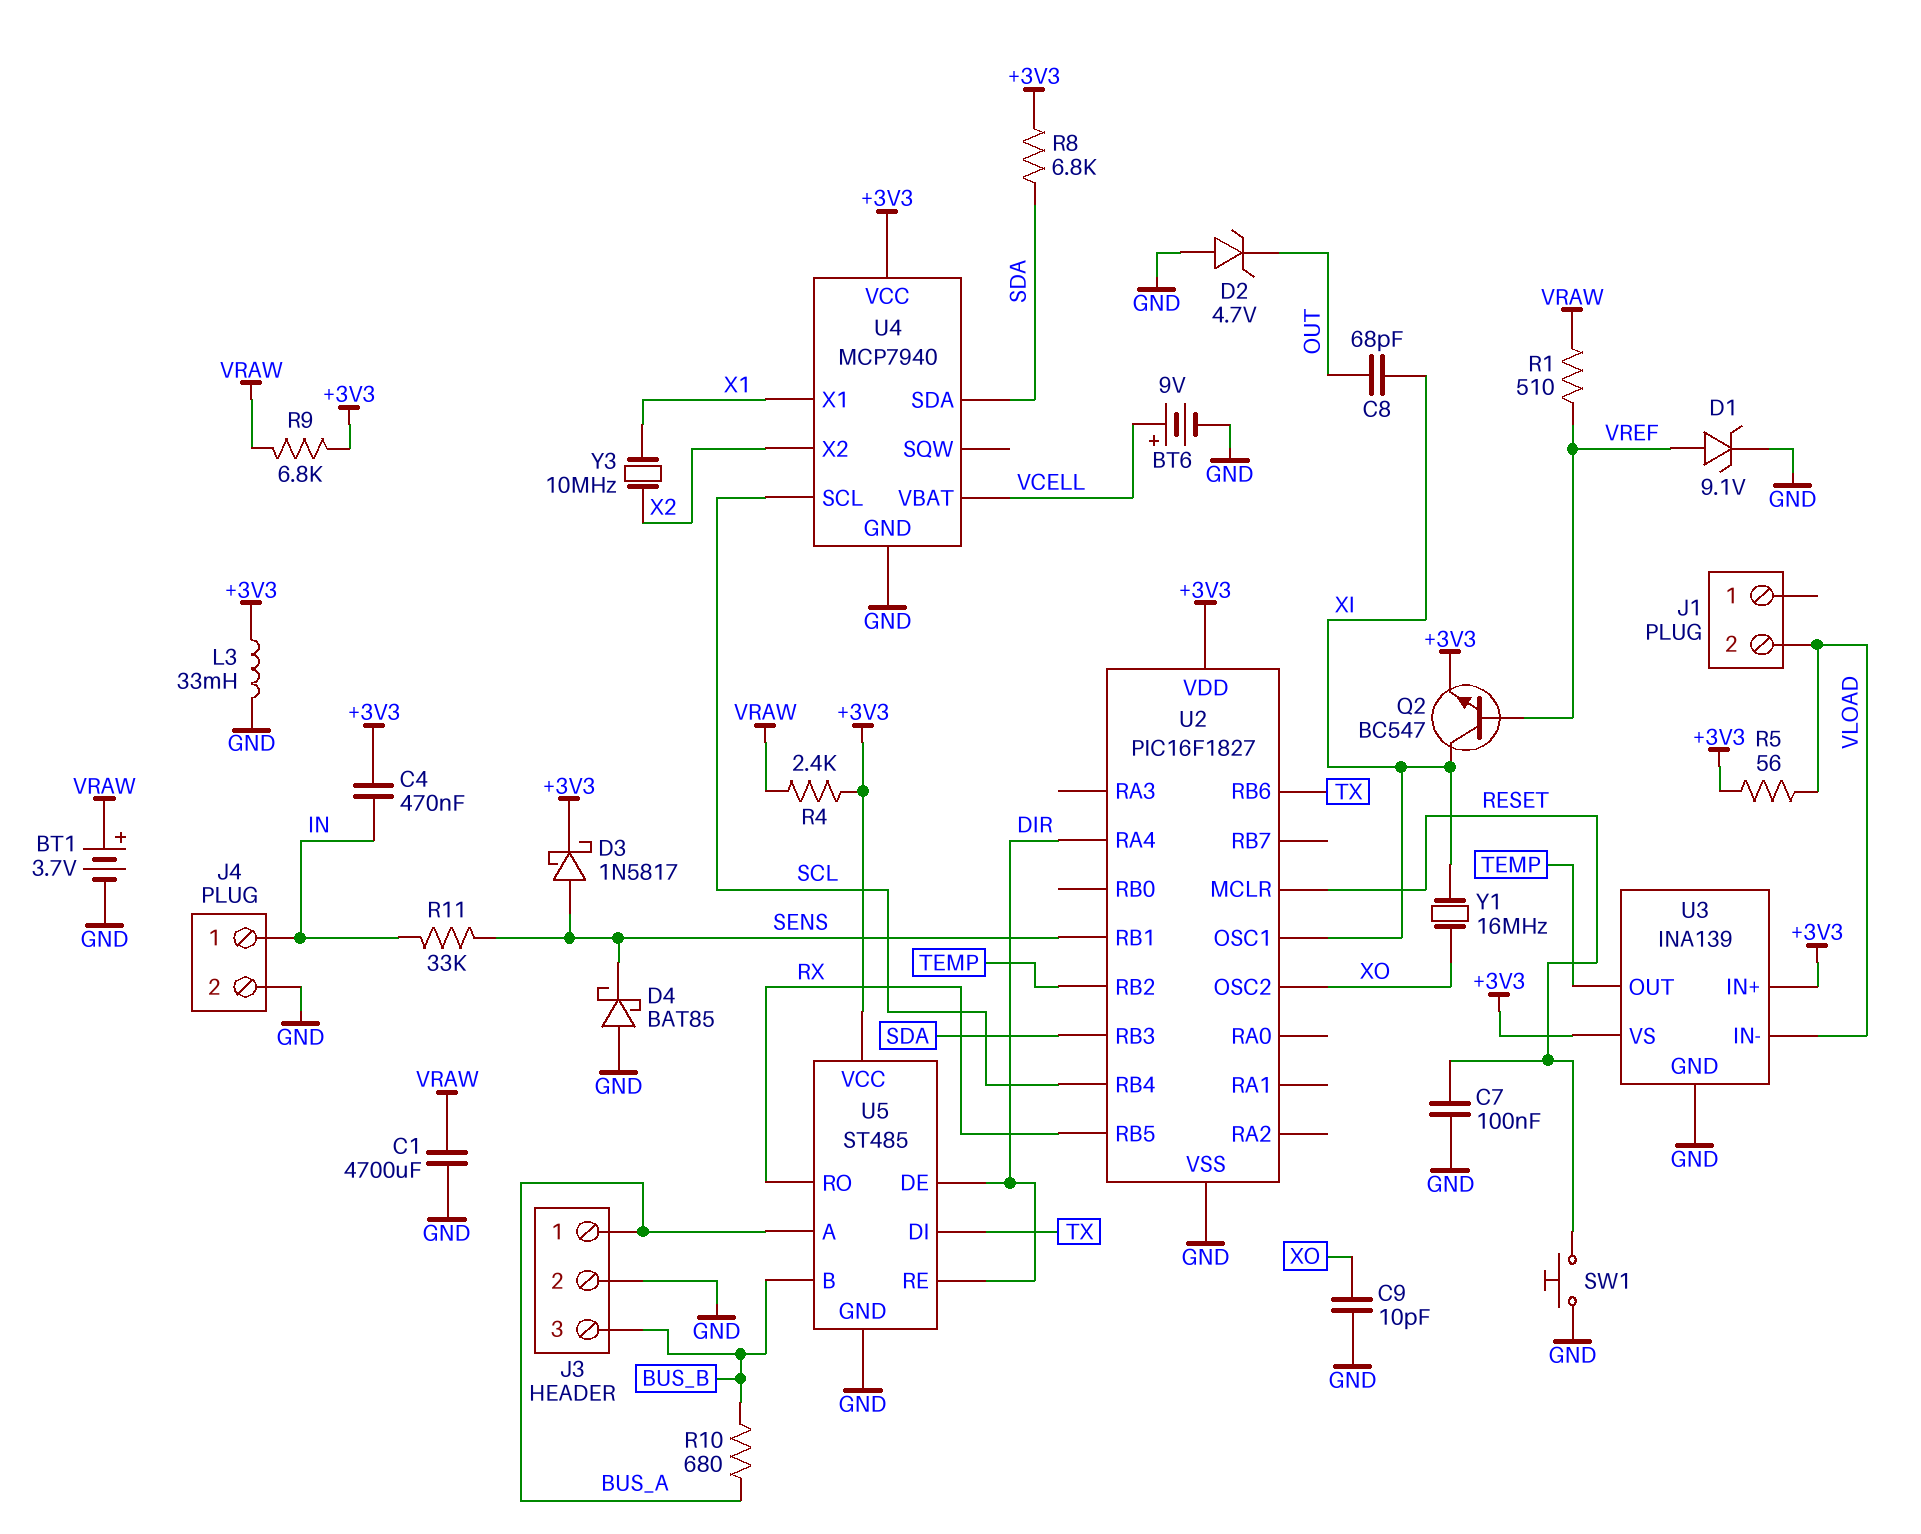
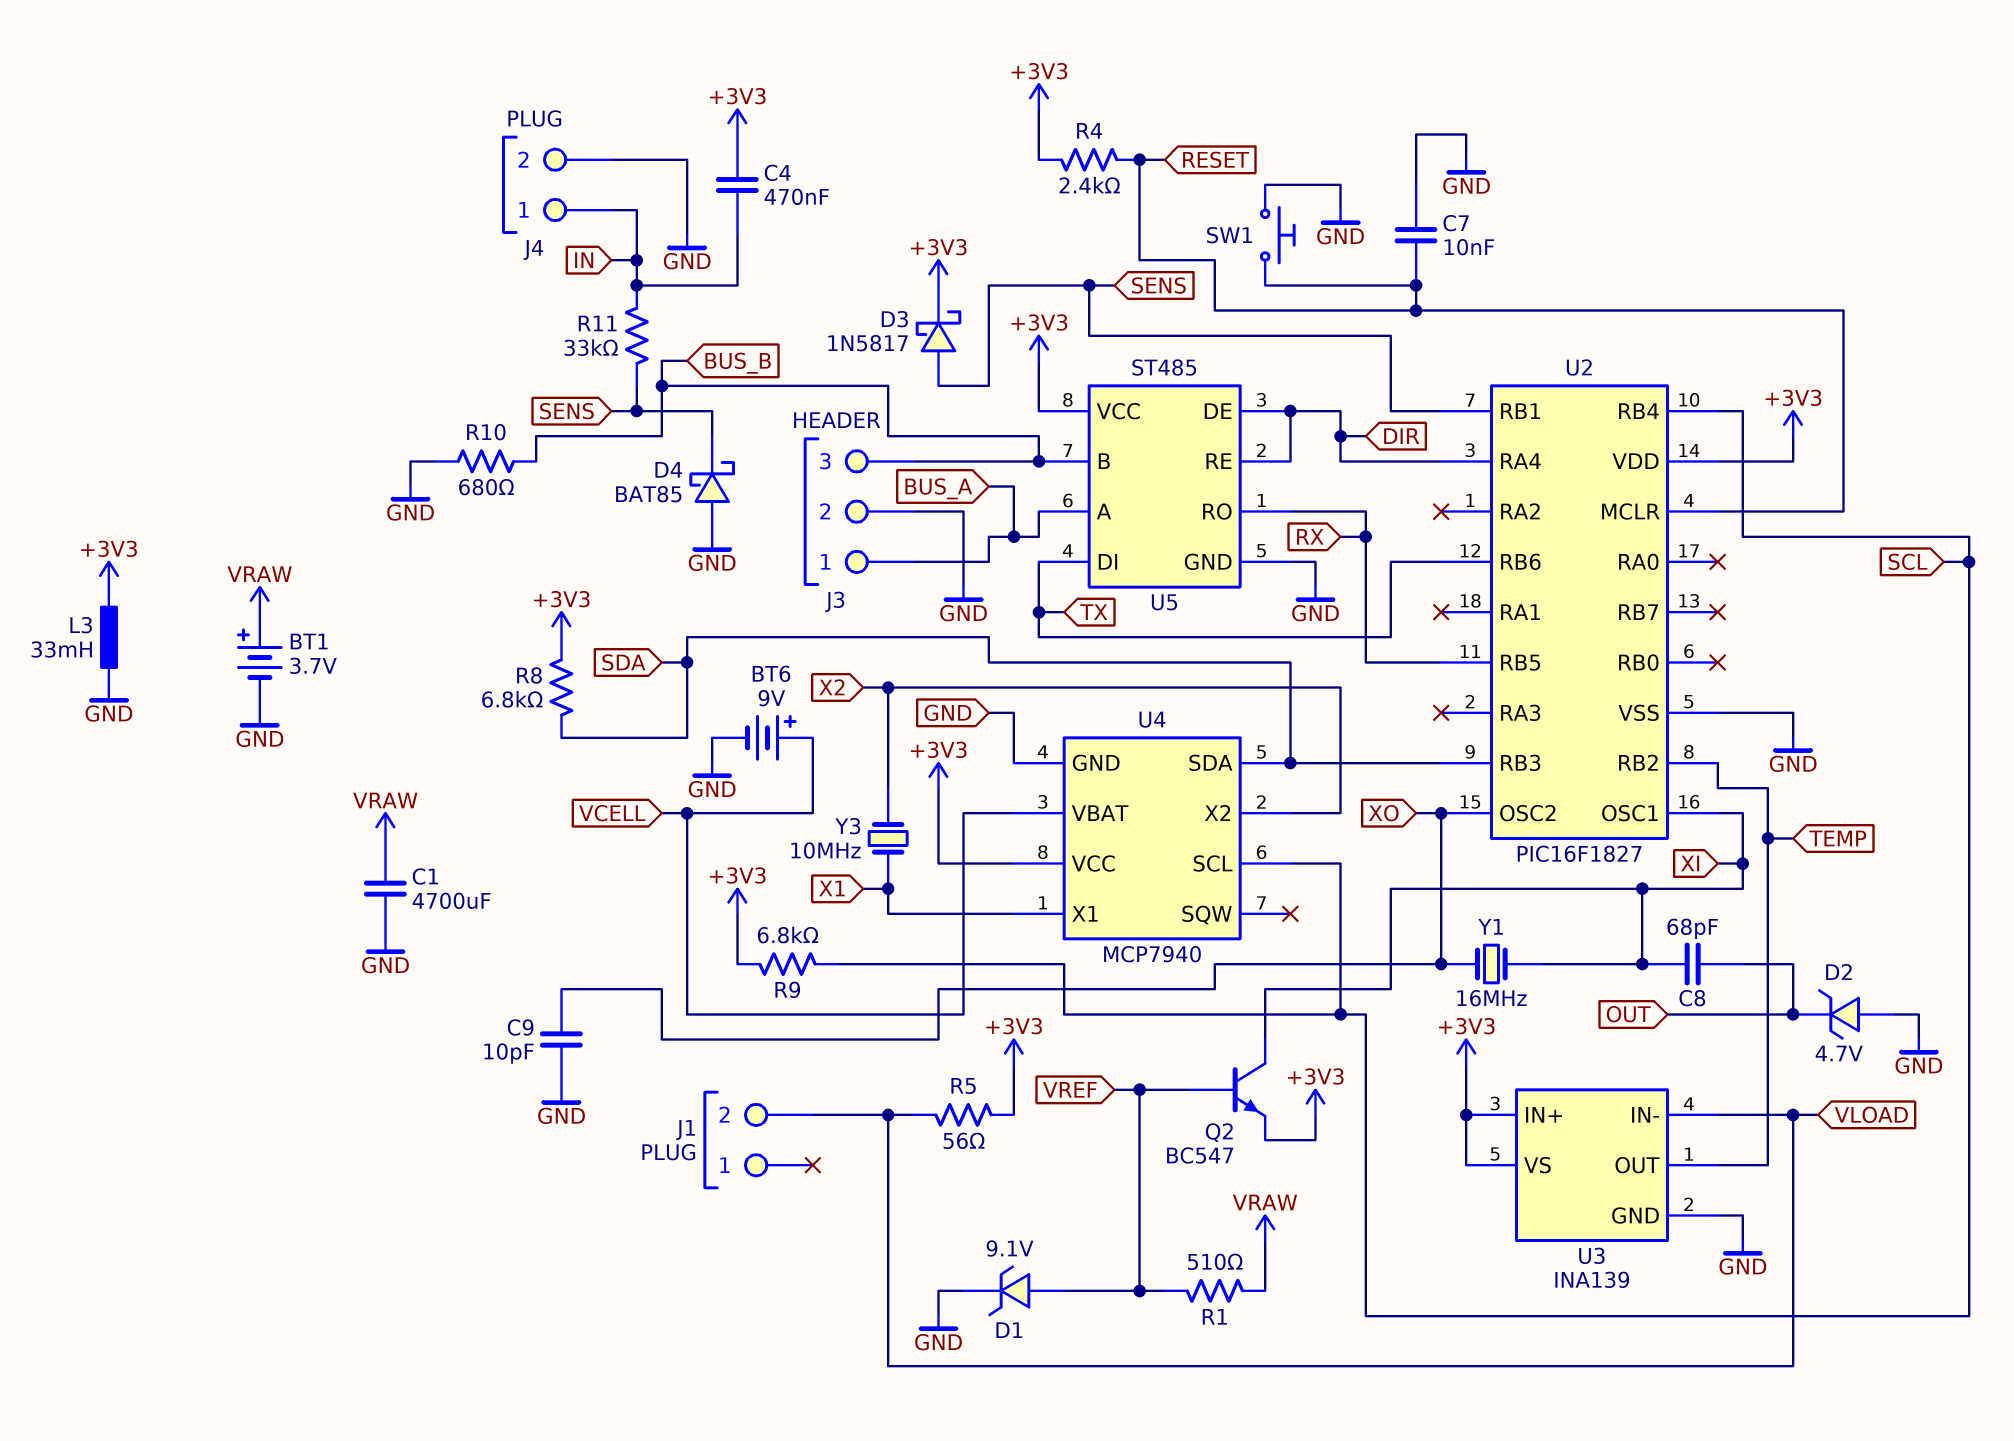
C7: 100nF (GND, RESET) -> 10nF (GND, RESET)
R4: 2.4k (+3V3, VRAW) -> 2.4k (+3V3, RESET)
R9: 6.8k (+3V3, VRAW) -> 6.8k (+3V3, SCL)
R10: 680 (BUS_A, BUS_B) -> 680 (BUS_B, GND)

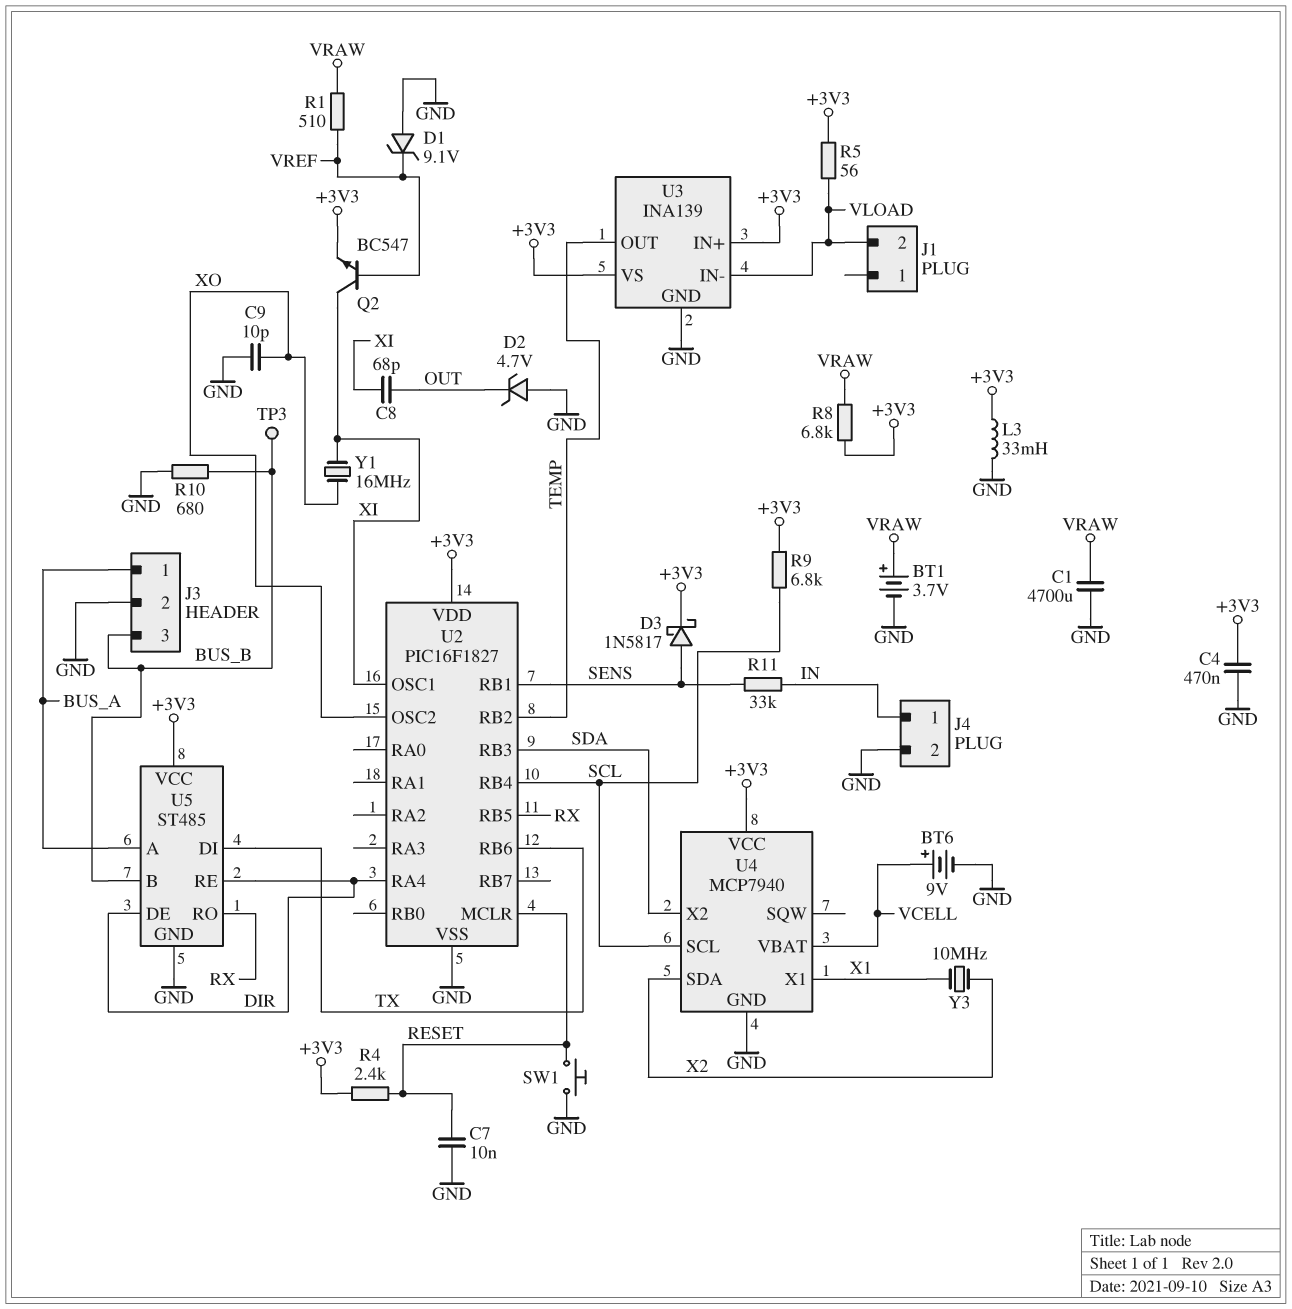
C4: 470nF (+3V3, IN) -> 470nF (+3V3, GND)
D1: zener 9.1V (A VREF, K GND) -> zener 9.1V (A GND, K VREF)
D4: schottky BAT85 (A GND, K SENS) -> none
R8: 6.8k (+3V3, SDA) -> 6.8k (+3V3, VRAW)
TP3: none -> test point (BUS_B)
U4 pin SDA: SDA -> X2
U4 pin X2: X2 -> SDA

